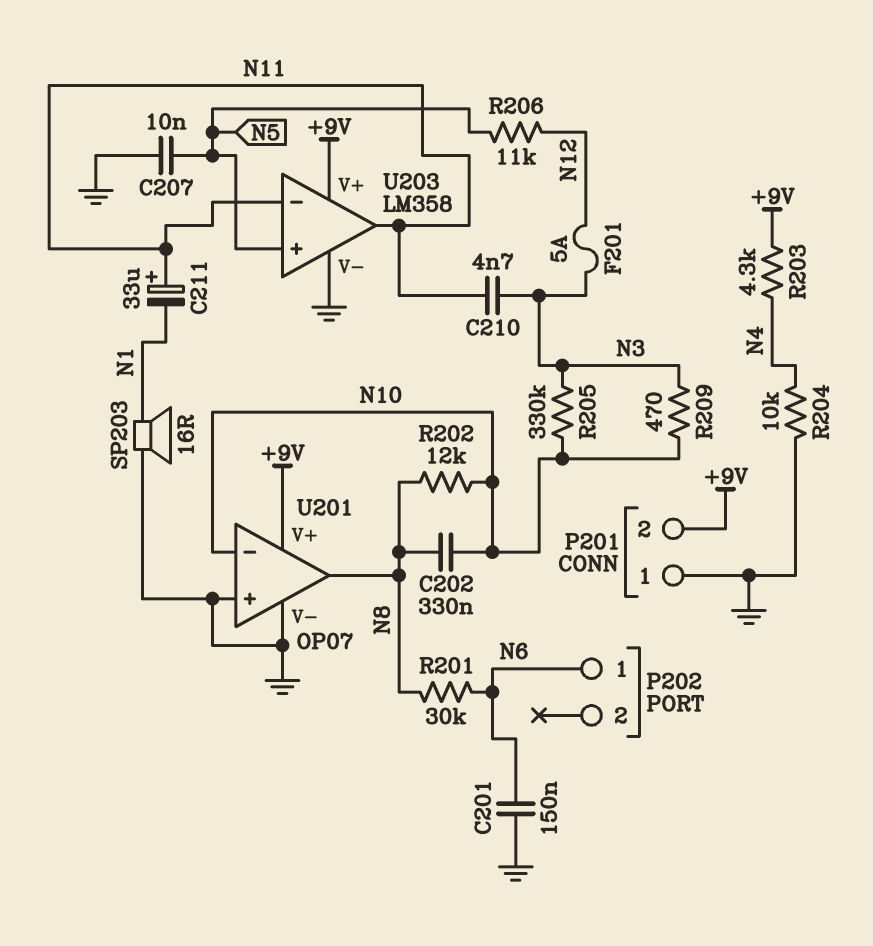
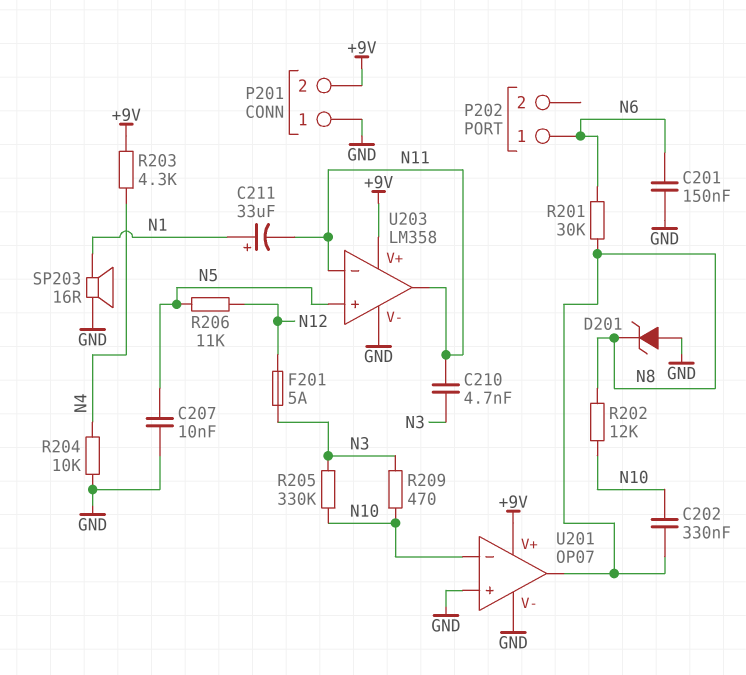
C211: 33uF (plus N11, minus N1) -> 33uF (plus N1, minus N11)
D201: none -> zener (A GND, K N8)

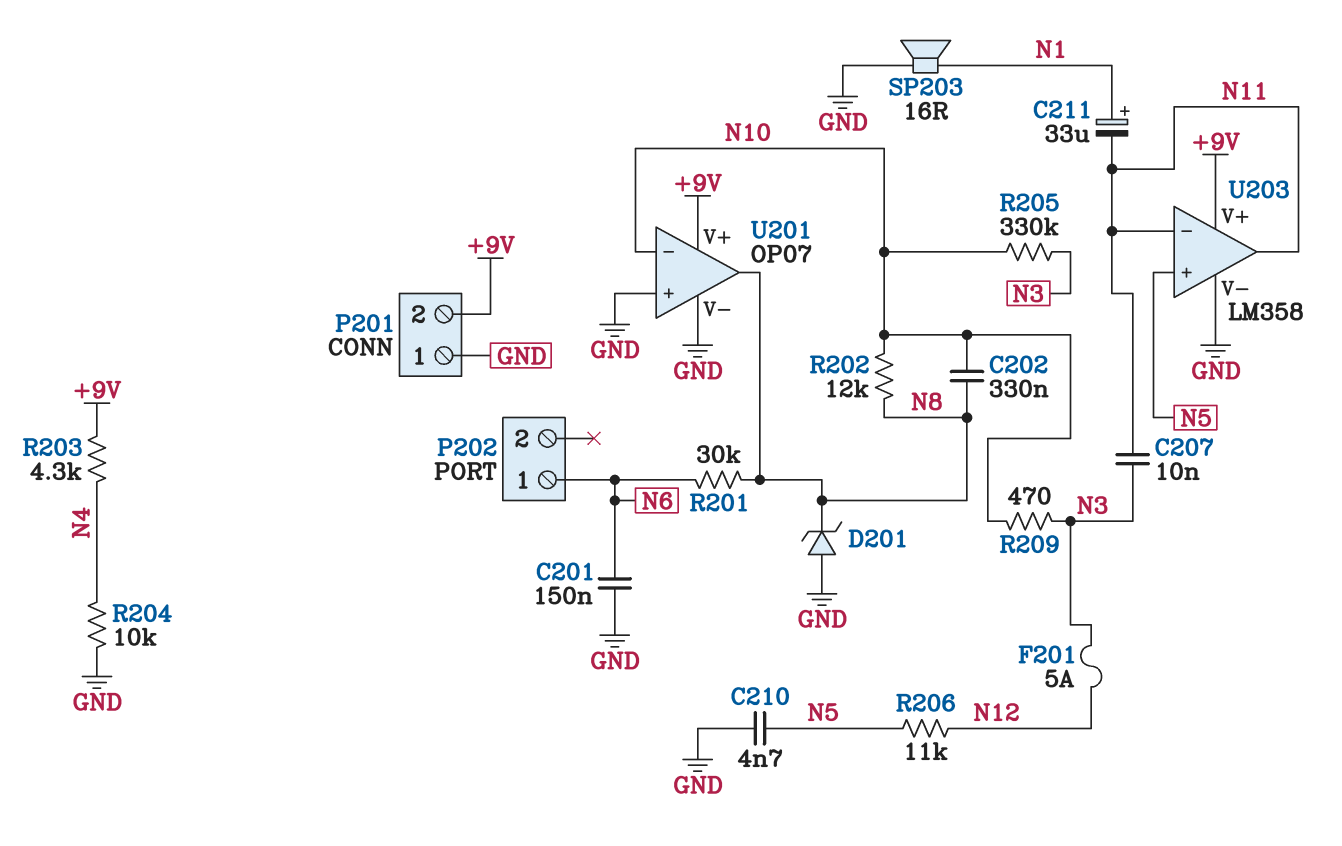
C207: 10nF (GND, N5) -> 10nF (N3, N11)
C210: 4.7nF (N3, N11) -> 4.7nF (GND, N5)

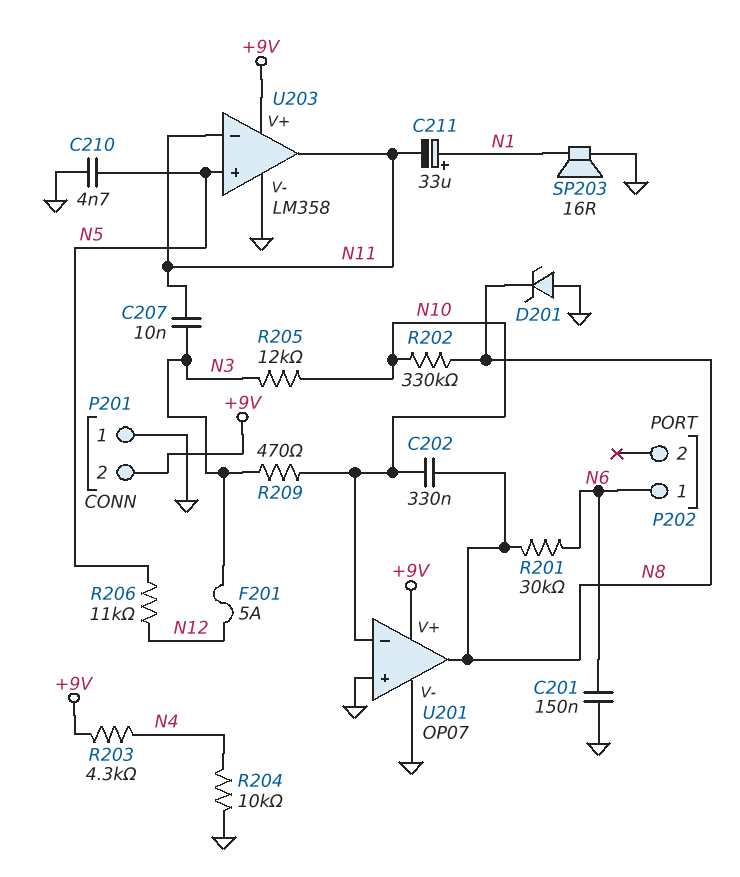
R202: 12k (N8, N10) -> 330k (N8, N10)
R205: 330k (N3, N10) -> 12k (N3, N10)

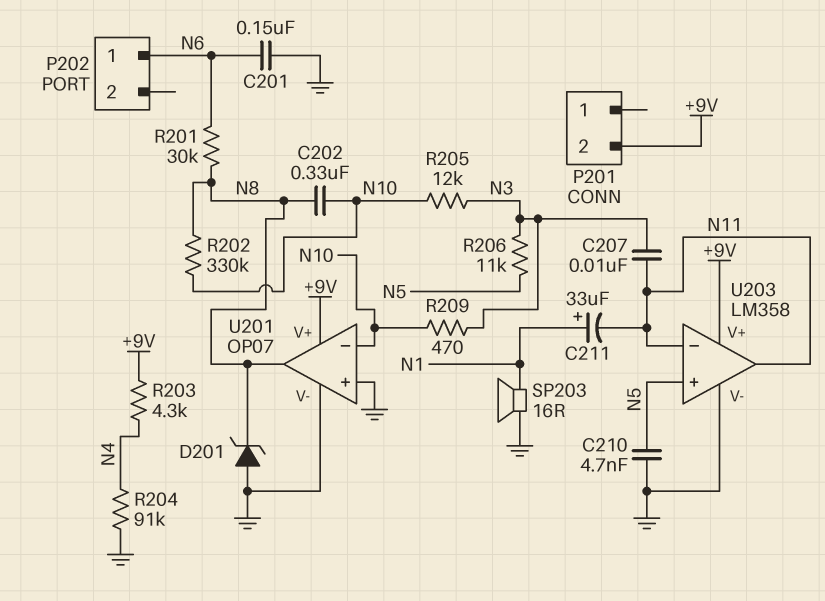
F201: 5A (N3, N12) -> none
P201 pin 1: GND -> none
R204: 10k (GND, N4) -> 91k (GND, N4)
R206: 11k (N5, N12) -> 11k (N3, N5)

